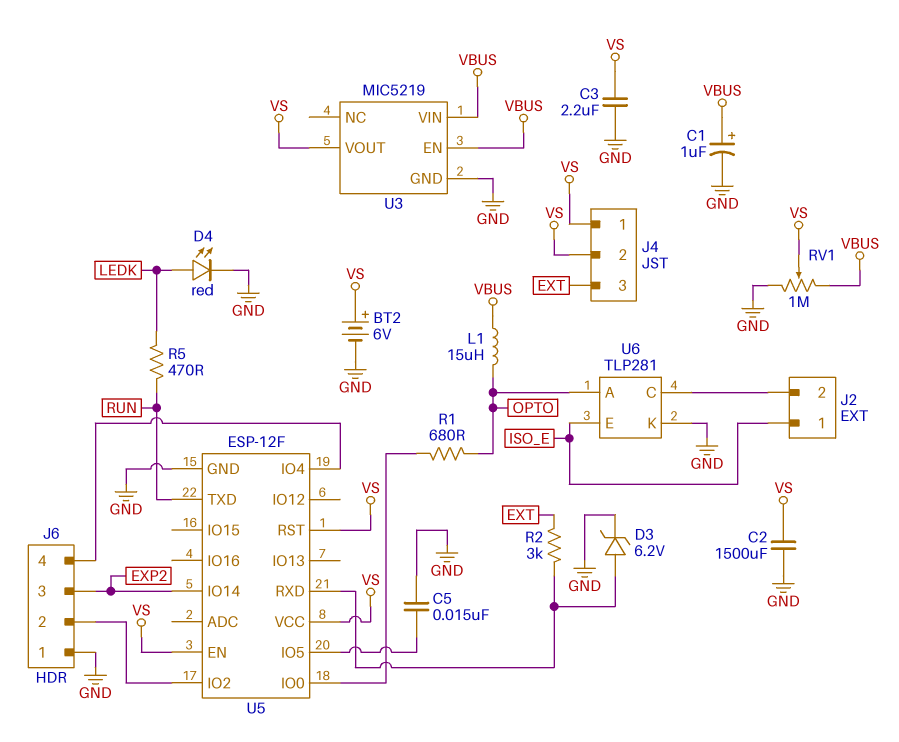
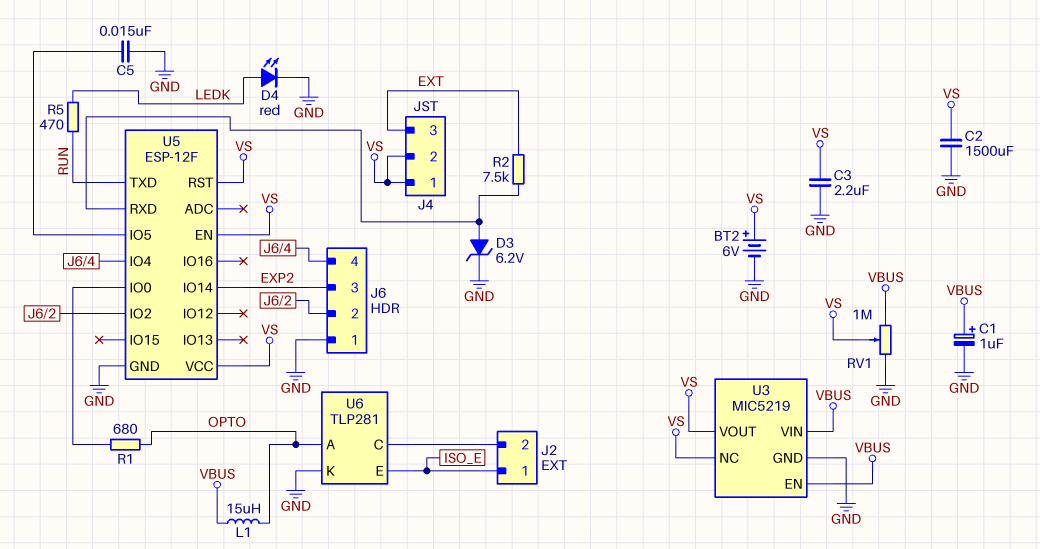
R2: 3k (EXT, U5/RXD) -> 7.5k (EXT, U5/RXD)
U3 pin NC: none -> VS

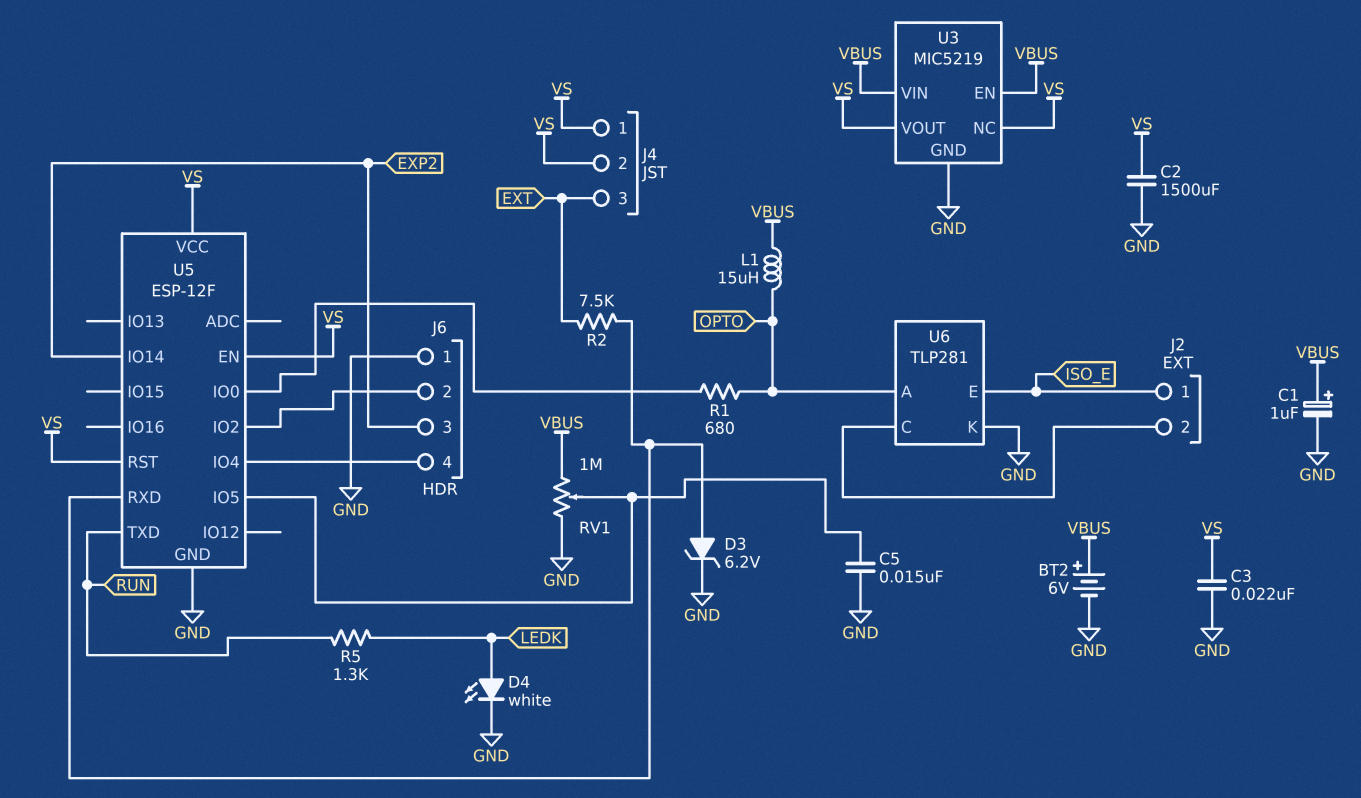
BT2: 6V (plus VS, minus GND) -> 6V (plus VBUS, minus GND)
C3: 2.2uF (GND, VS) -> 22nF (GND, VS)
D4: LED red (A LEDK, K GND) -> LED white (A LEDK, K GND)
R5: 470 (LEDK, RUN) -> 1.3k (LEDK, RUN)
RV1: 1M (GND, VBUS, wiper VS) -> 1M (GND, VBUS, wiper U5/IO5)

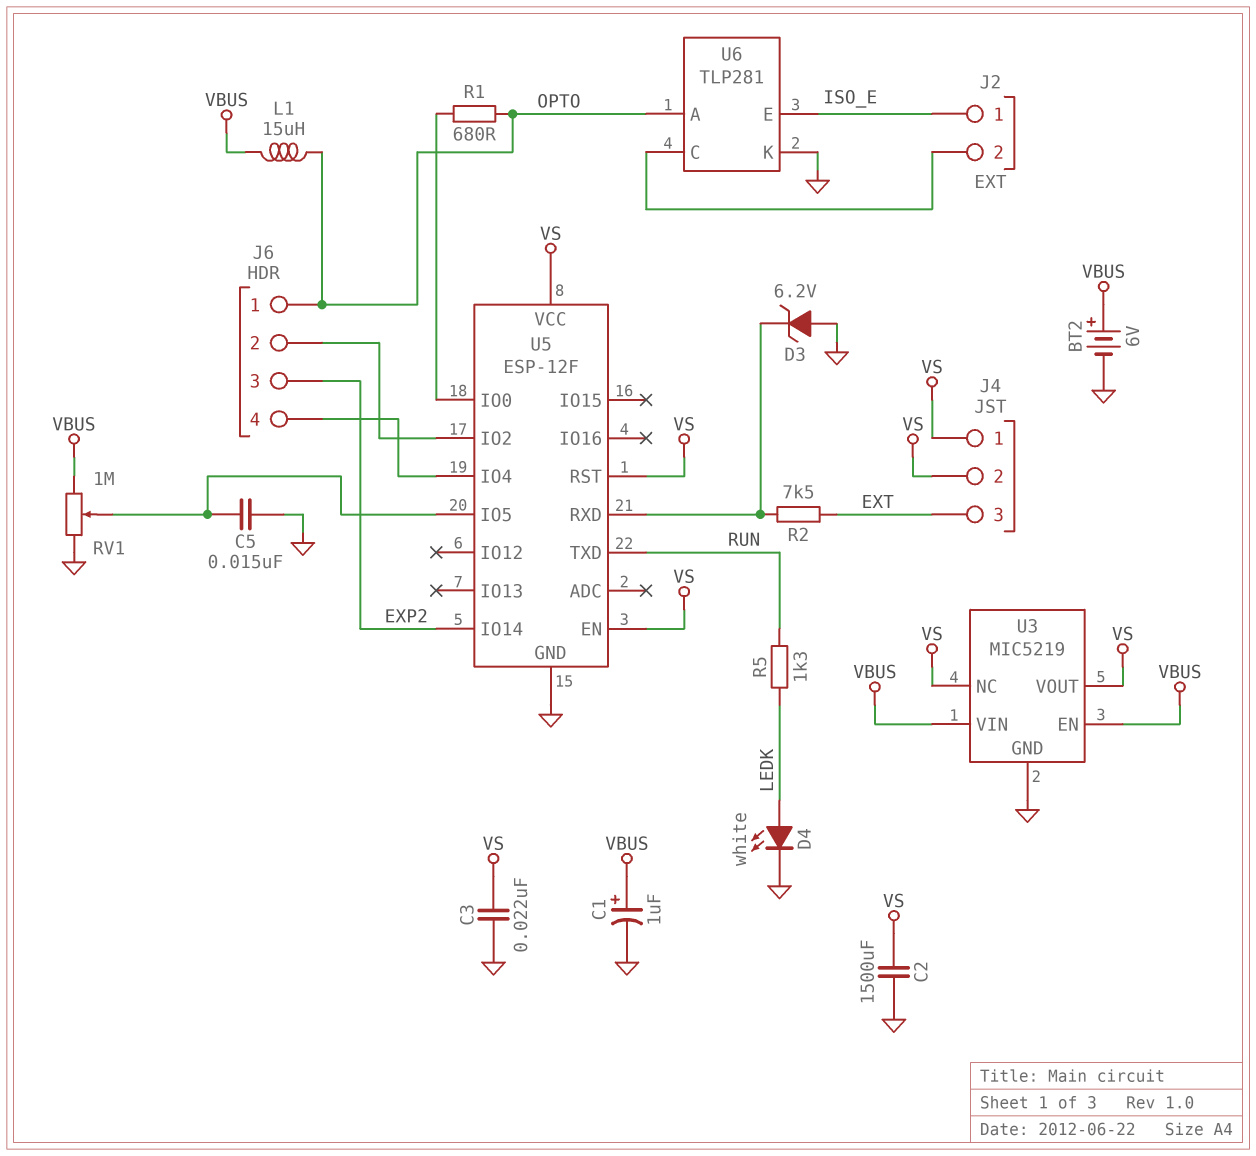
D3: zener 6.2V (A U5/RXD, K GND) -> zener 6.2V (A GND, K U5/RXD)
J6 pin 1: GND -> OPTO

